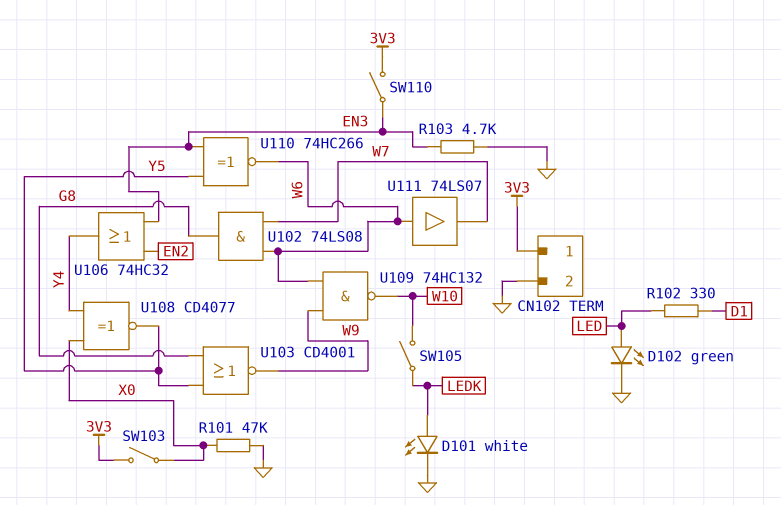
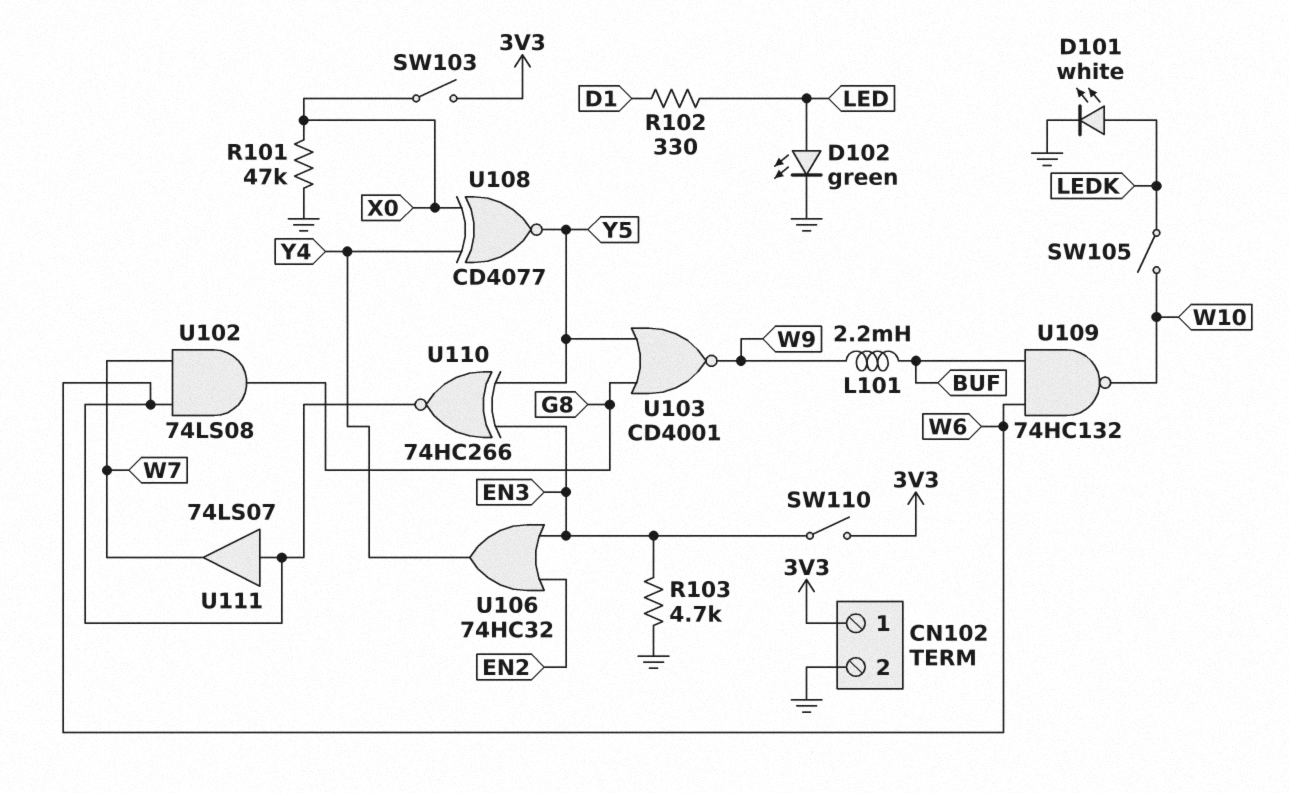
L101: none -> 2.2mH (BUF, W9)
U109: NAND 74HC132 (in W6, in W9, out W10) -> NAND 74HC132 (in BUF, in W6, out W10)

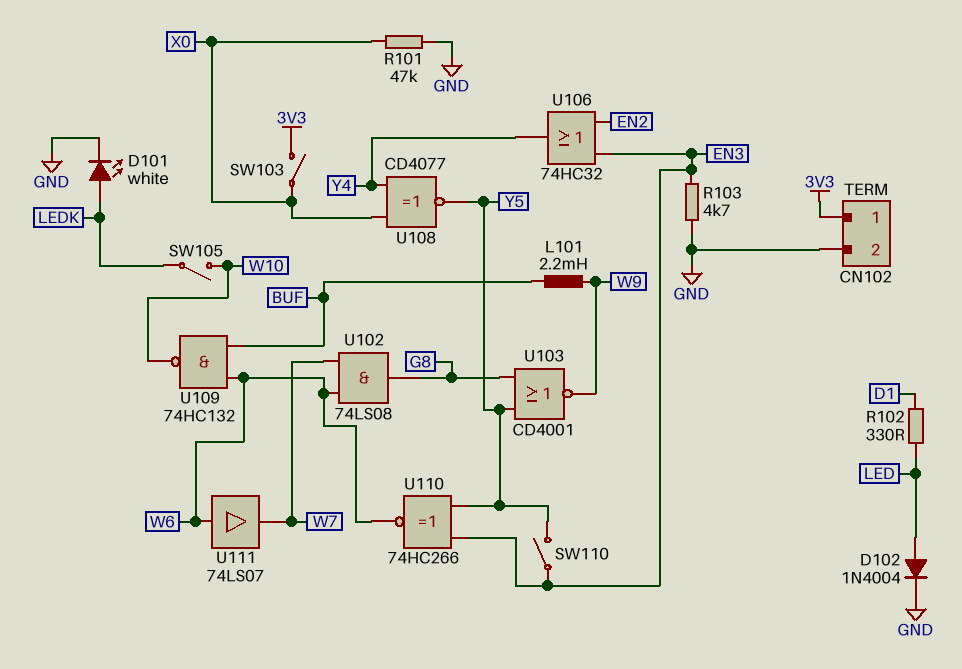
D102: LED green (A LED, K GND) -> diode 1N4004 (A LED, K GND)
SW110: switch (3V3, EN3) -> switch (EN3, Y5)

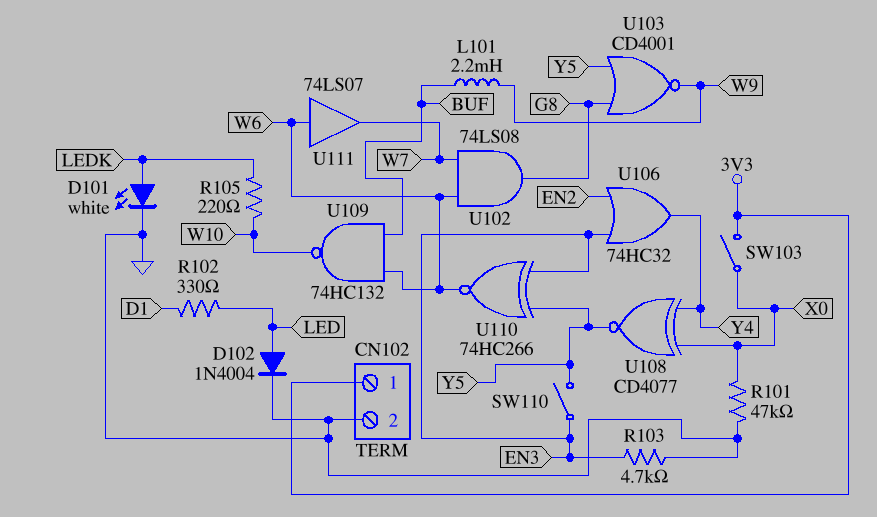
R105: none -> 220 (LEDK, W10)
SW105: switch (LEDK, W10) -> none

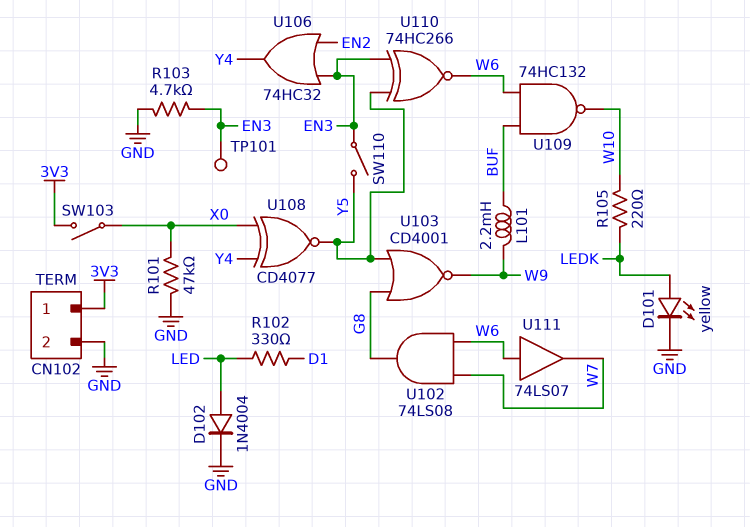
D101: LED white (A LEDK, K GND) -> LED yellow (A LEDK, K GND)
TP101: none -> test point (EN3)

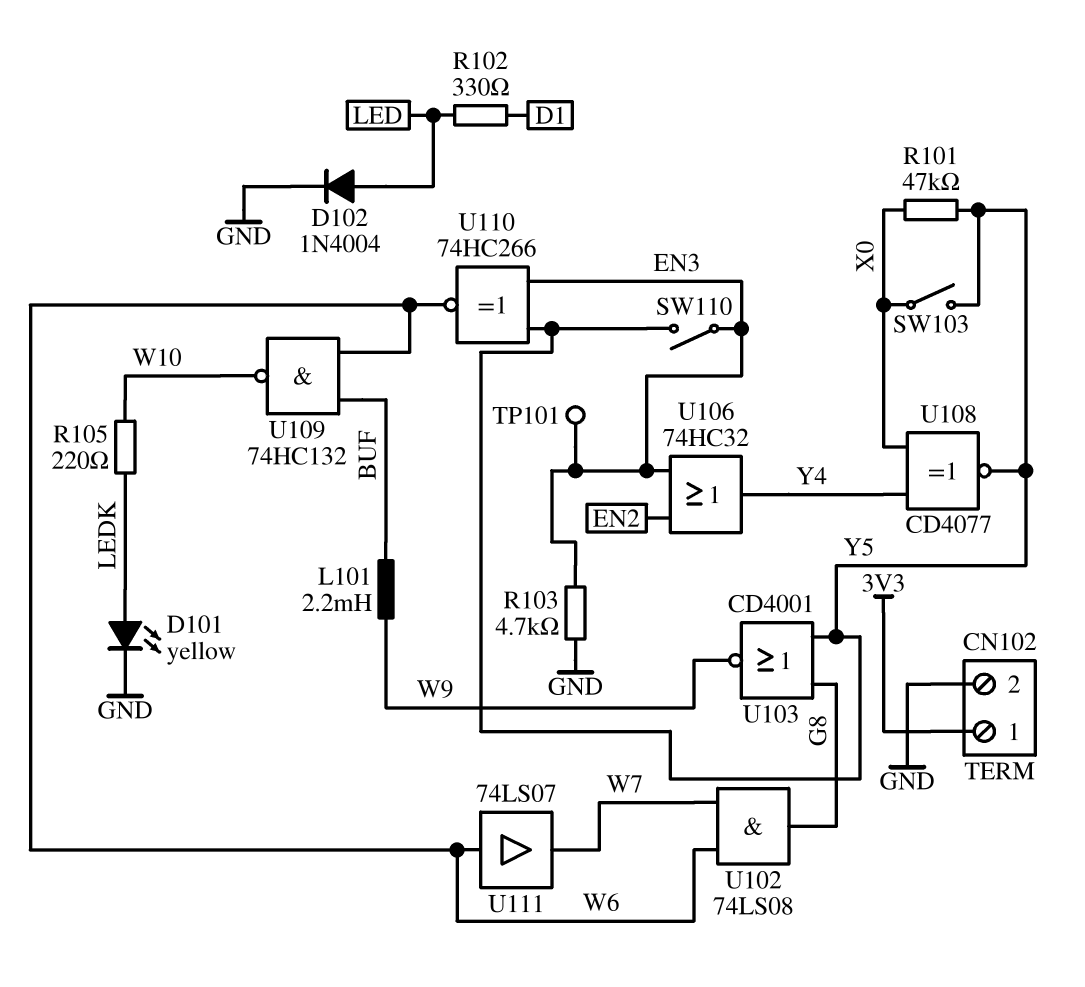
R101: 47k (GND, X0) -> 47k (X0, Y5)
SW103: switch (3V3, X0) -> switch (X0, Y5)

